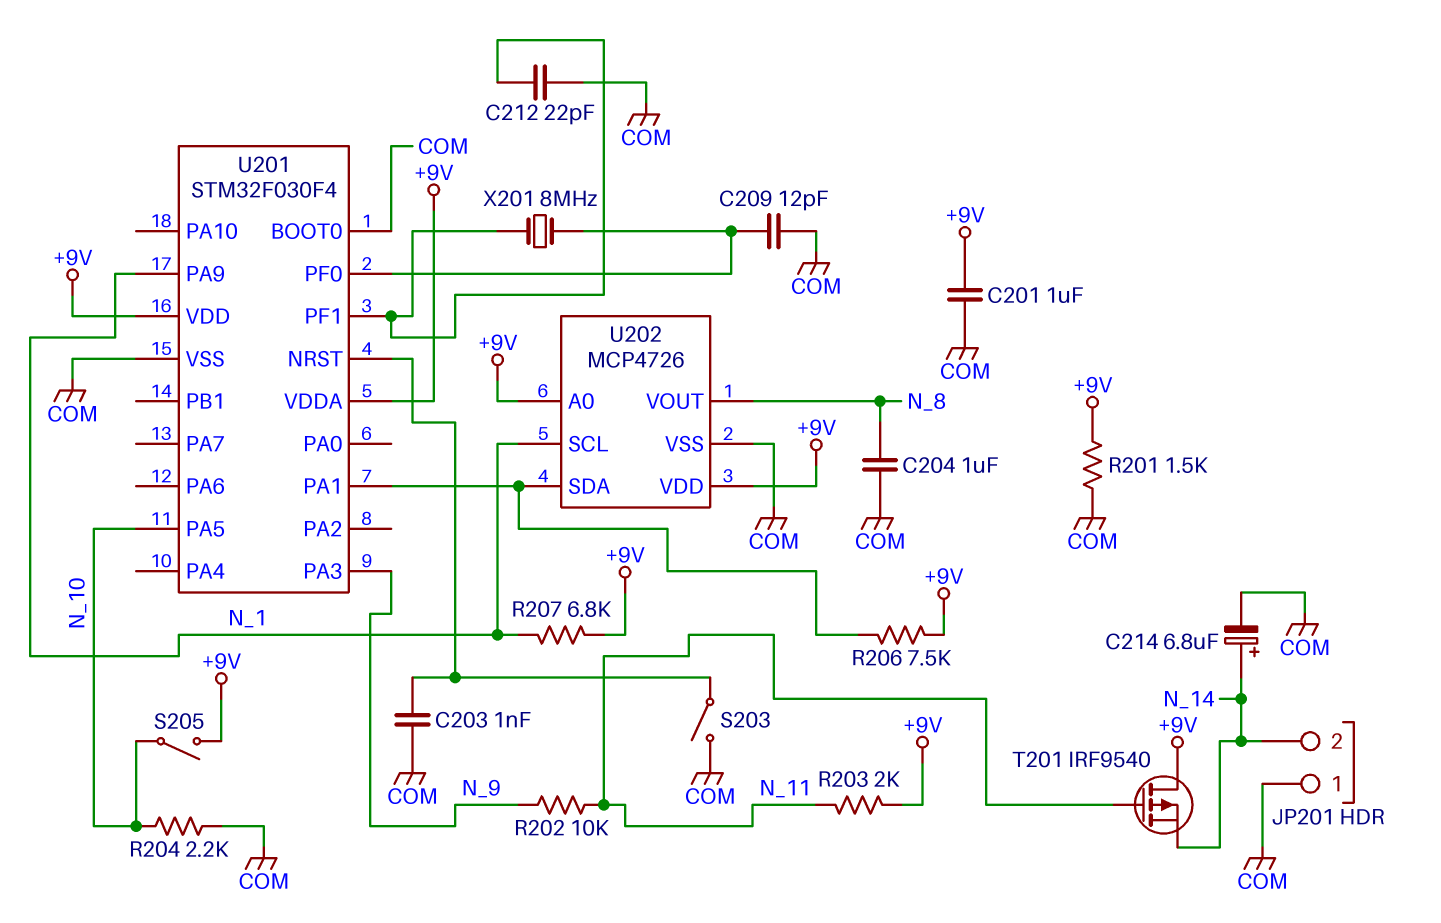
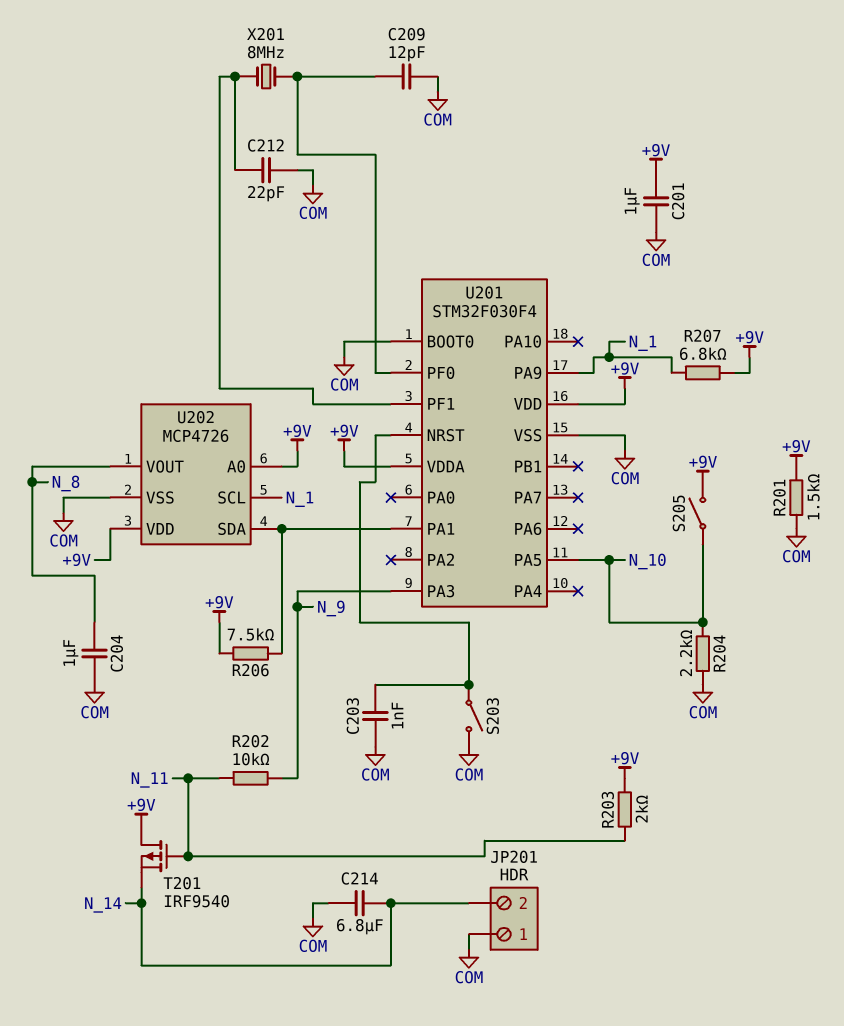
C214: 6.8uF (plus N_14, minus COM) -> 6.8uF (COM, N_14)

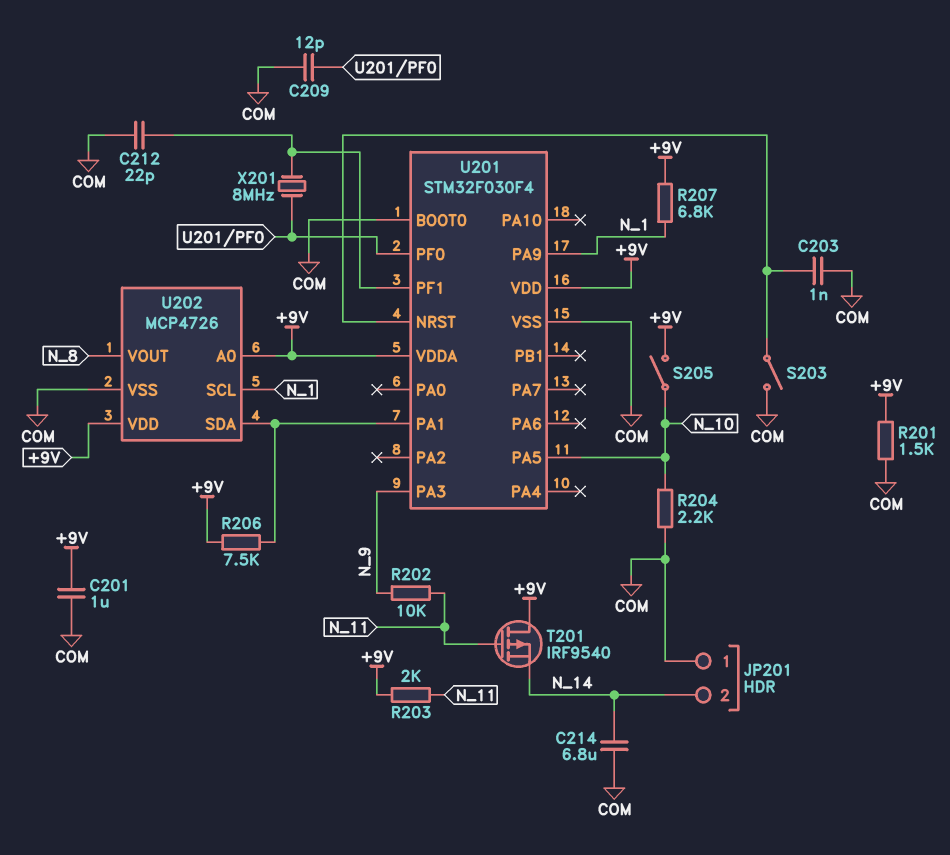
C204: 1uF (COM, N_8) -> none

